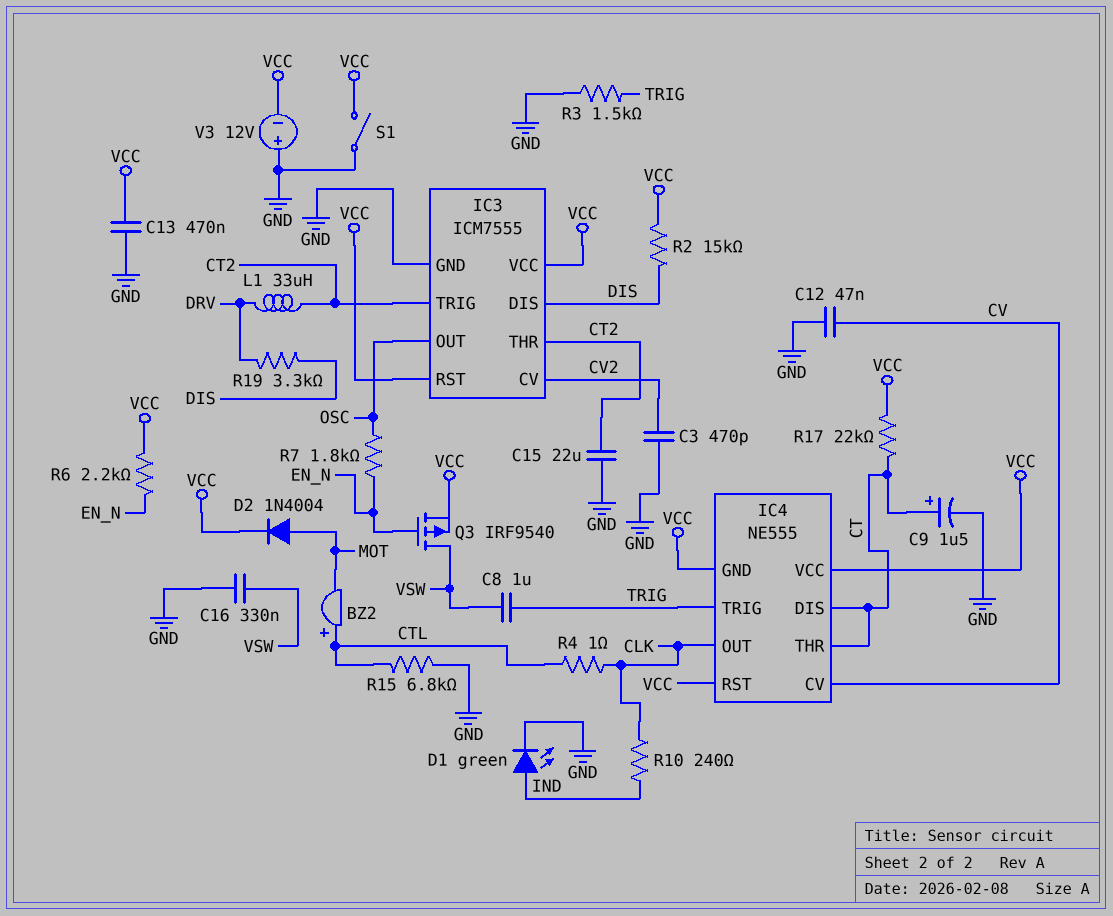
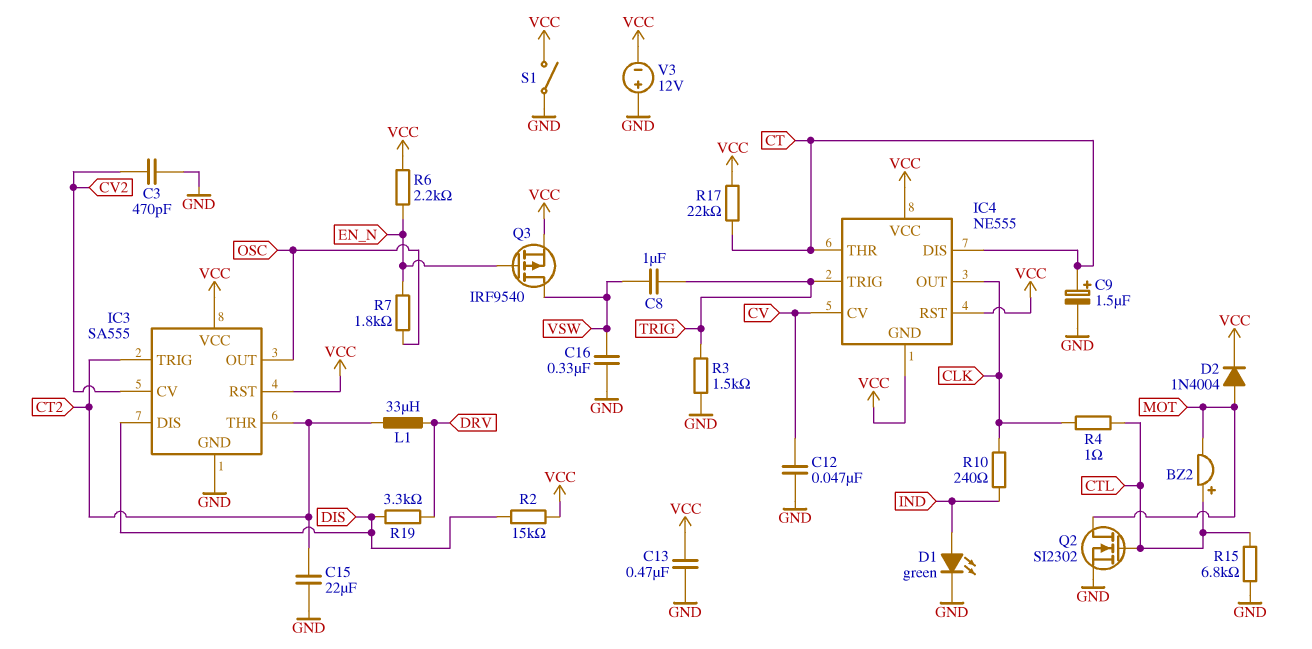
IC3: ICM7555 -> SA555
Q2: none -> NMOS SI2302 (G CTL, D MOT, S GND)

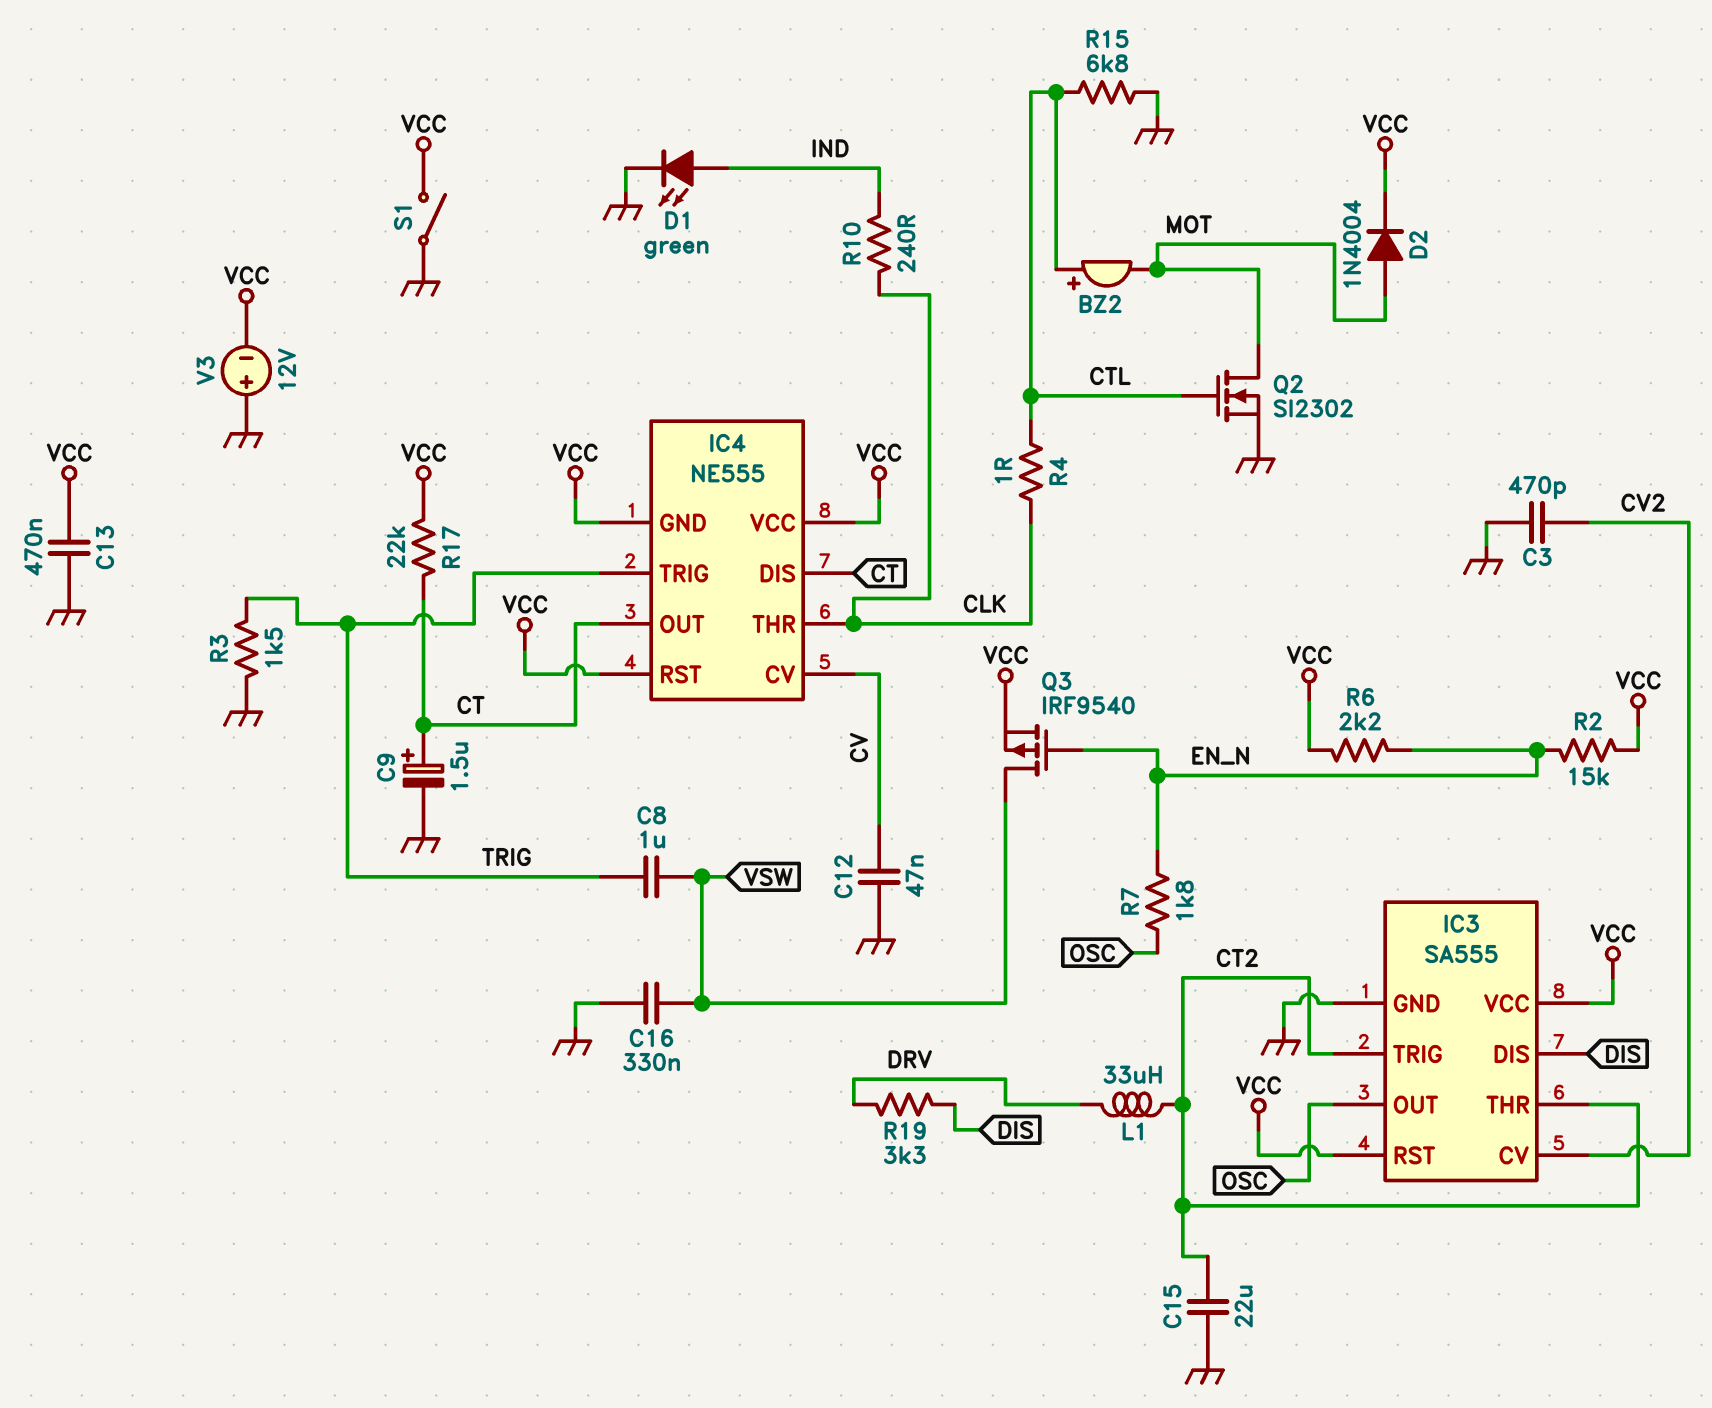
IC4 pin OUT: CLK -> CT
IC4 pin THR: CT -> CLK
R2: 15k (DIS, VCC) -> 15k (EN_N, VCC)

